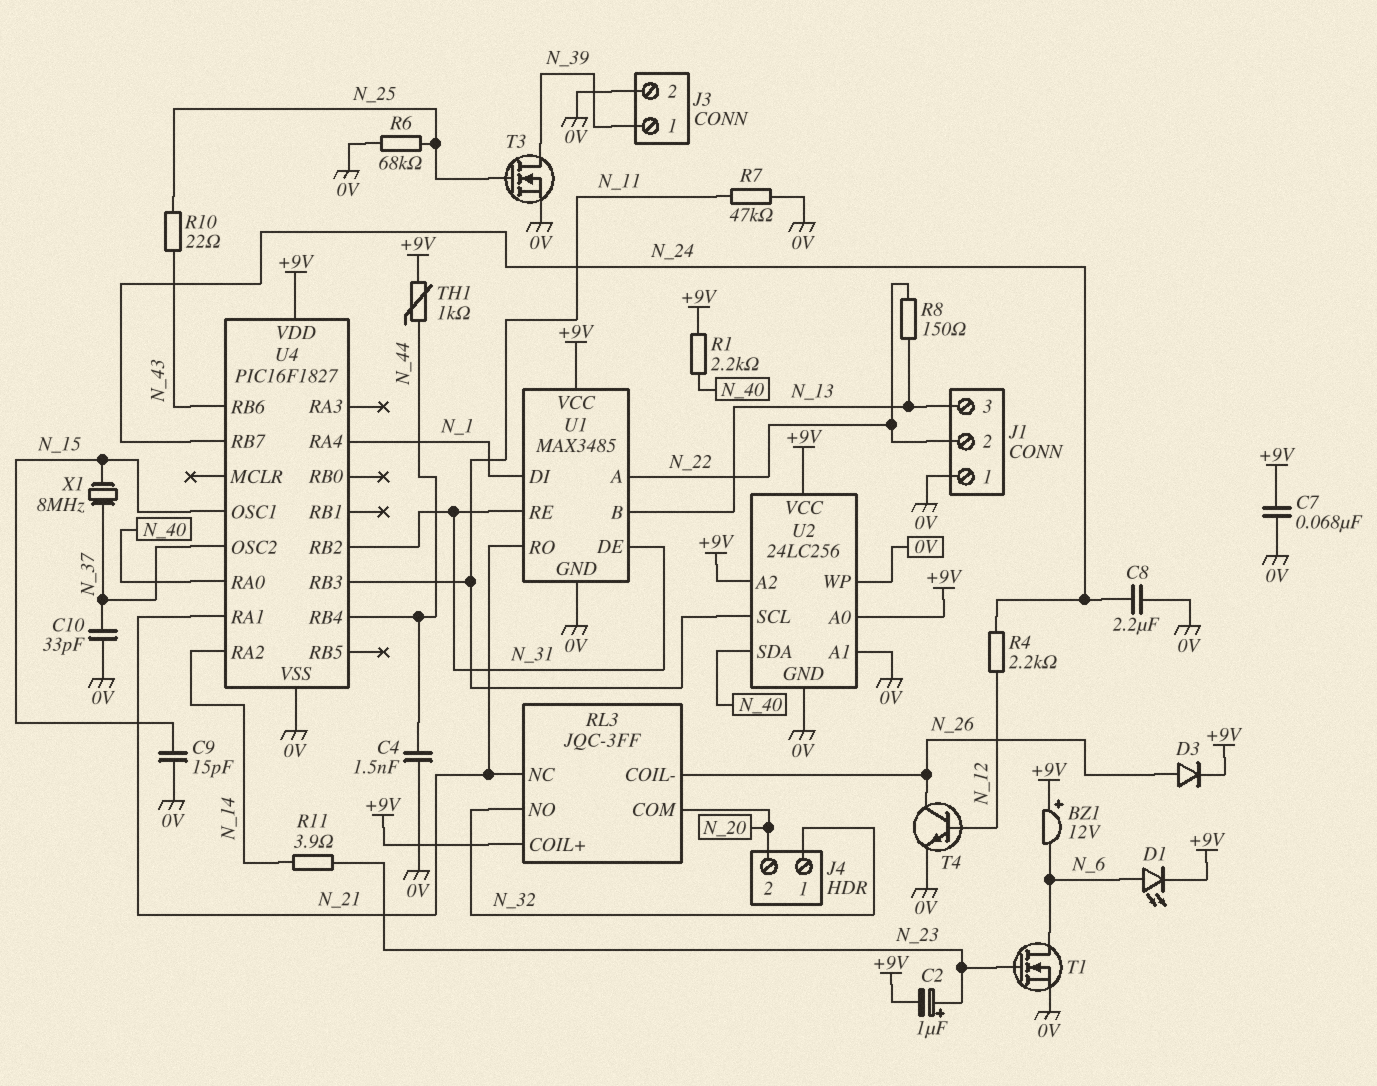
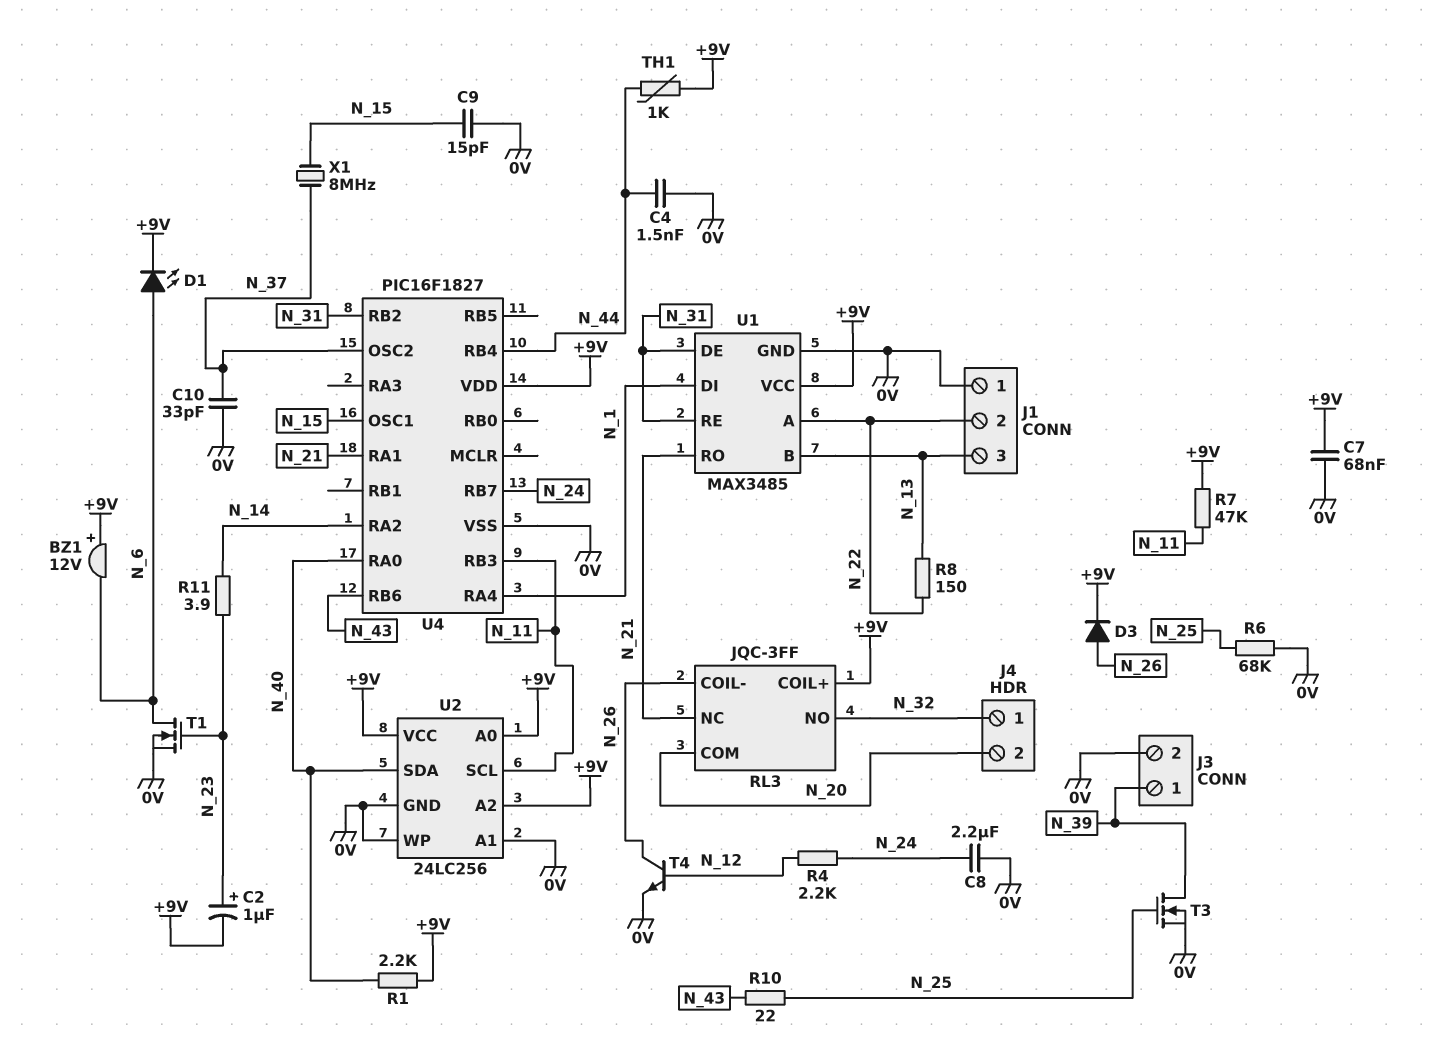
R7: 47k (0V, N_11) -> 47k (+9V, N_11)

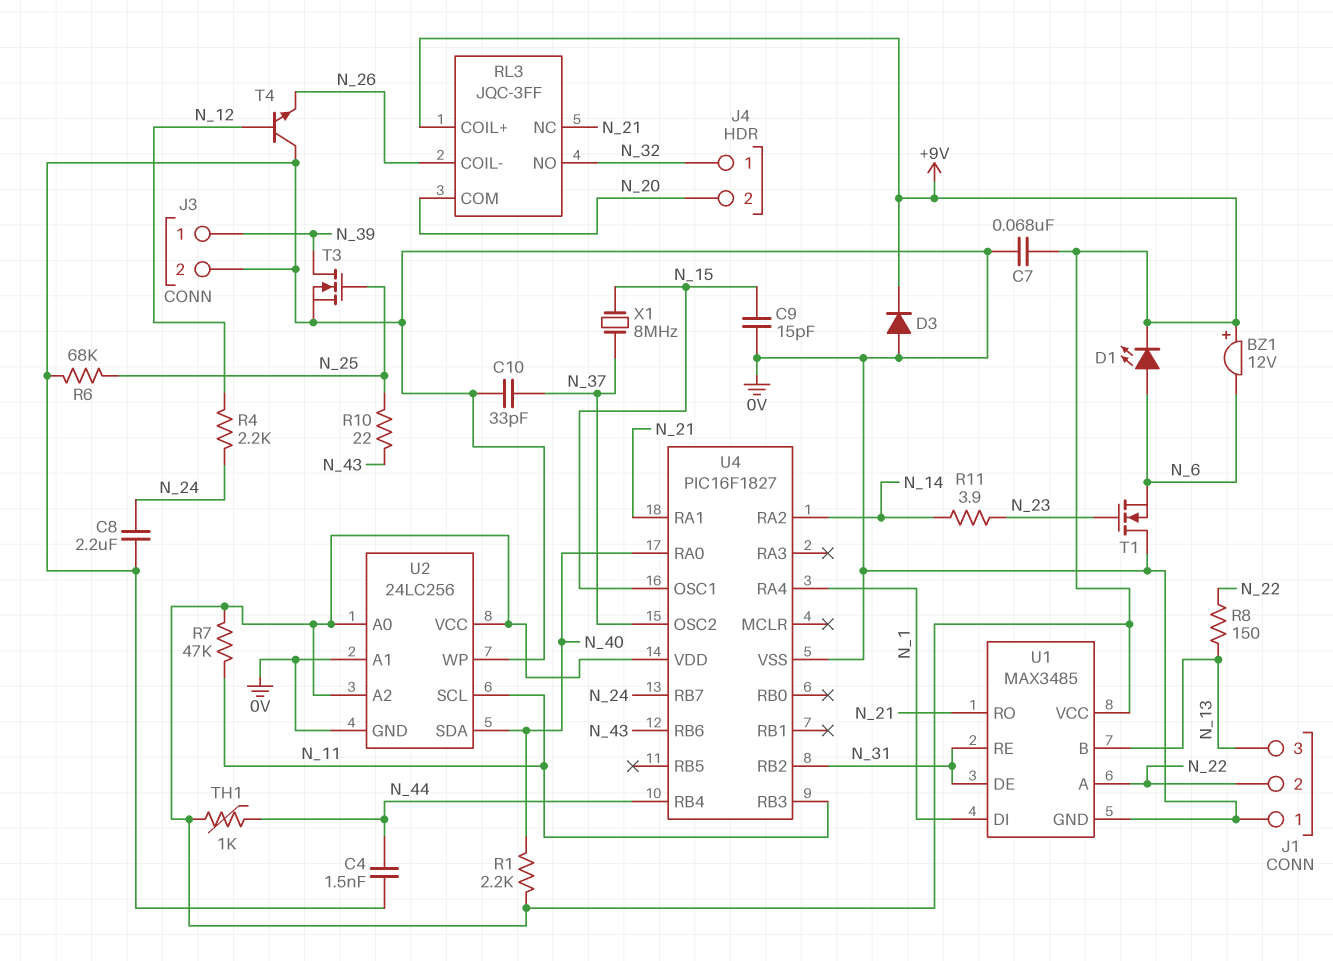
C2: 1uF (plus N_23, minus +9V) -> none
D3: diode (A N_26, K +9V) -> diode (A 0V, K +9V)
T1: NMOS (G N_23, D N_6, S 0V) -> NMOS (G N_23, D 0V, S N_6)
T4: NPN (B N_12, C N_26, E 0V) -> NPN (B N_12, C 0V, E N_26)

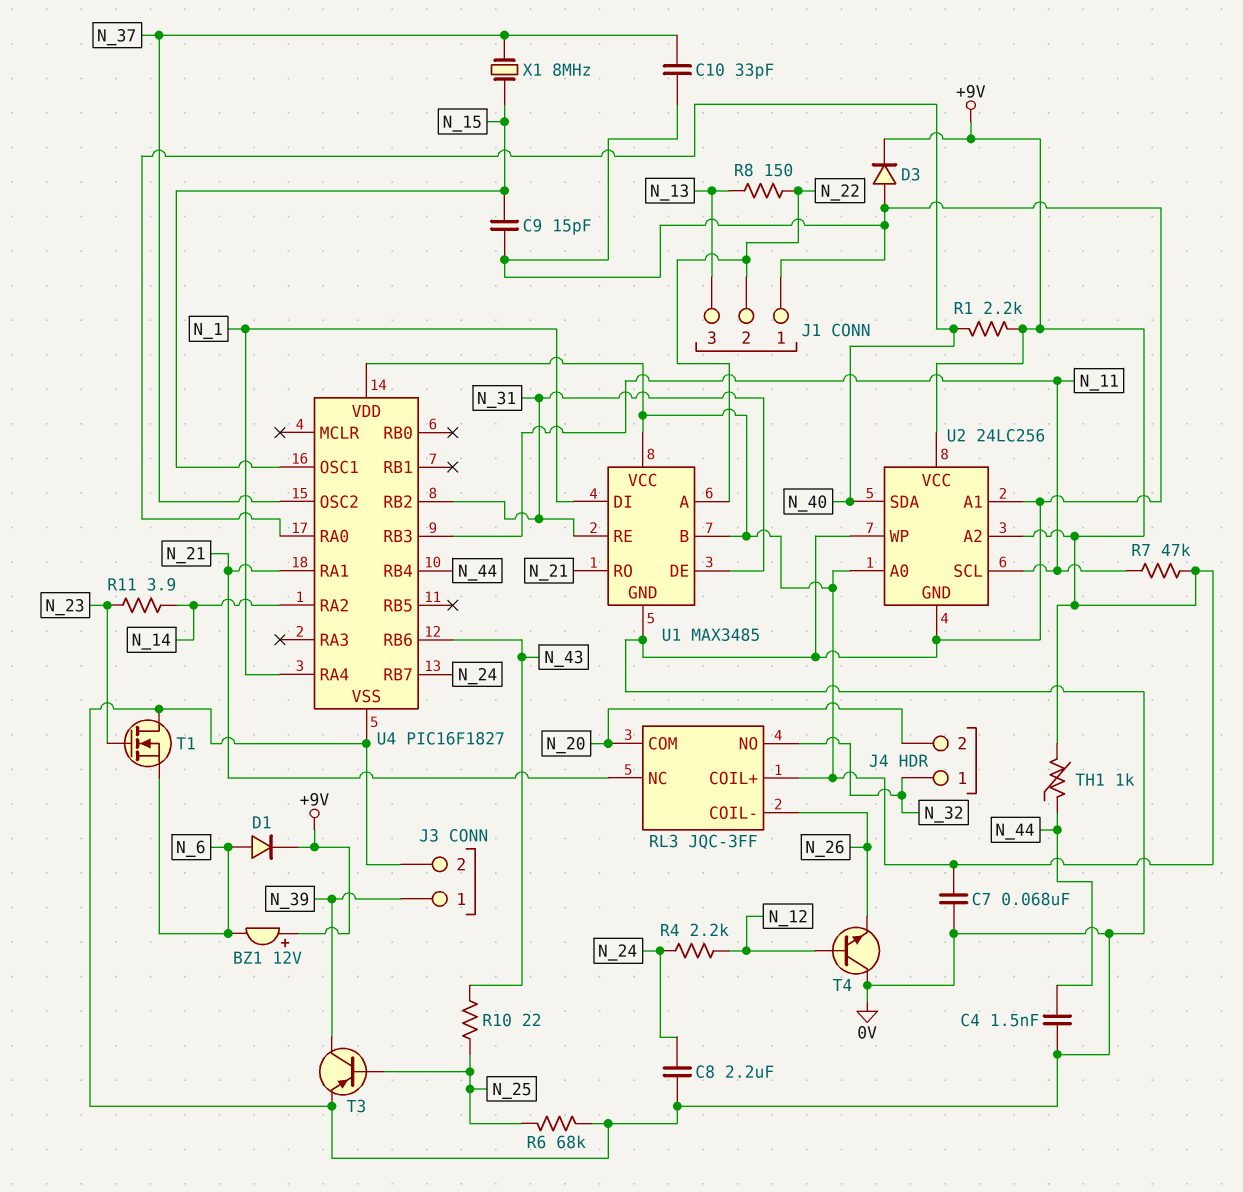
D1: LED (A N_6, K +9V) -> diode (A N_6, K +9V)
T3: NMOS (G N_25, D N_39, S 0V) -> PNP (B N_25, C N_39, E 0V)
U1 pin B: N_13 -> +9V

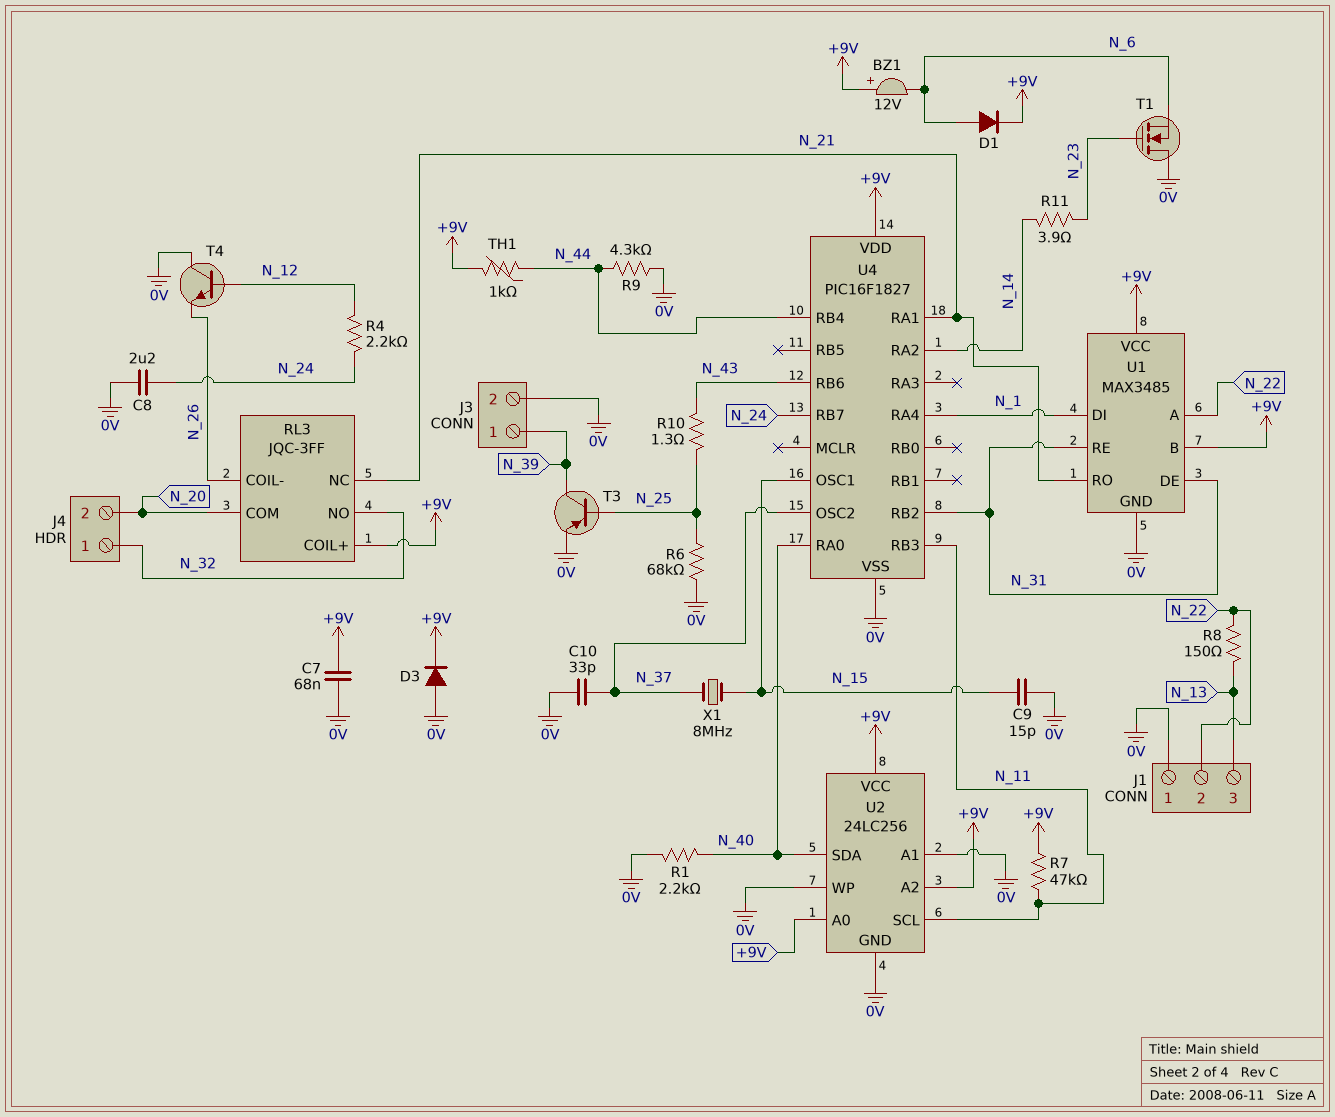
C4: 1.5nF (0V, N_44) -> none
R1: 2.2k (+9V, N_40) -> 2.2k (0V, N_40)
R9: none -> 4.3k (0V, N_44)
R10: 22 (N_25, N_43) -> 1.3 (N_25, N_43)

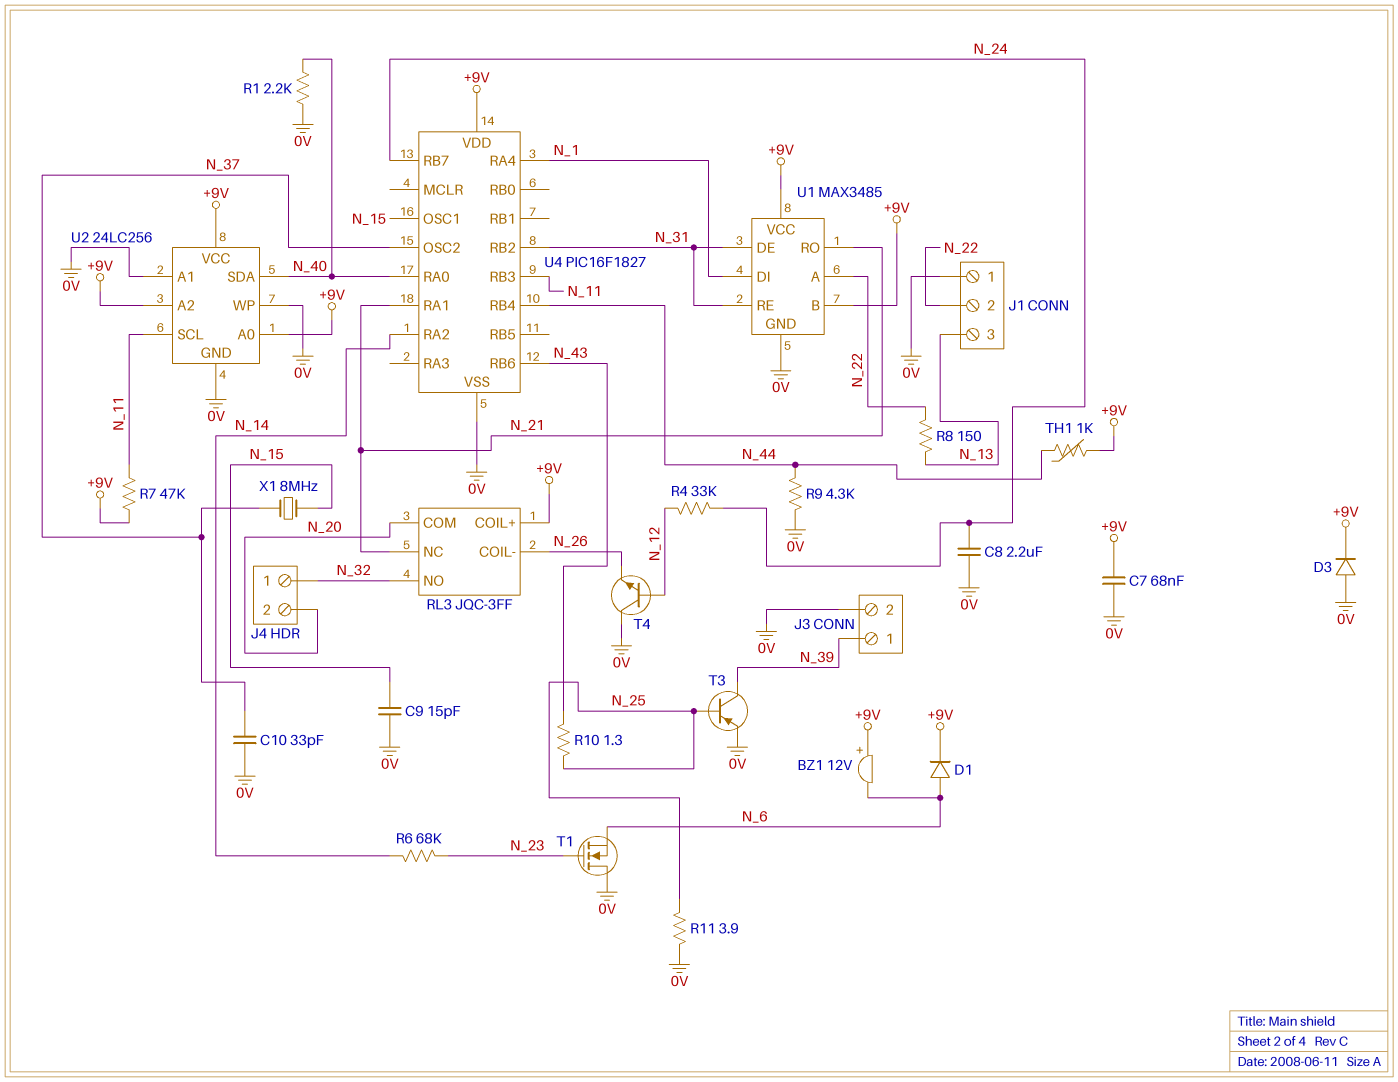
R4: 2.2k (N_12, N_24) -> 33k (N_12, N_24)
R6: 68k (0V, N_25) -> 68k (N_14, N_23)
R11: 3.9 (N_14, N_23) -> 3.9 (0V, N_25)

